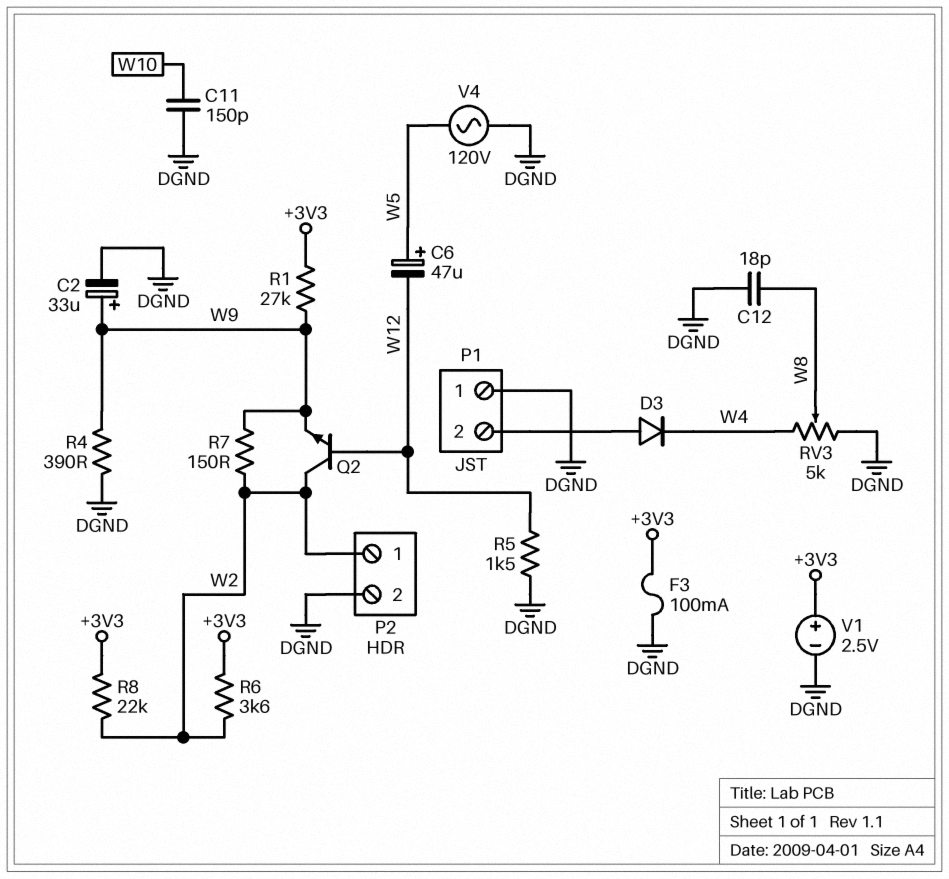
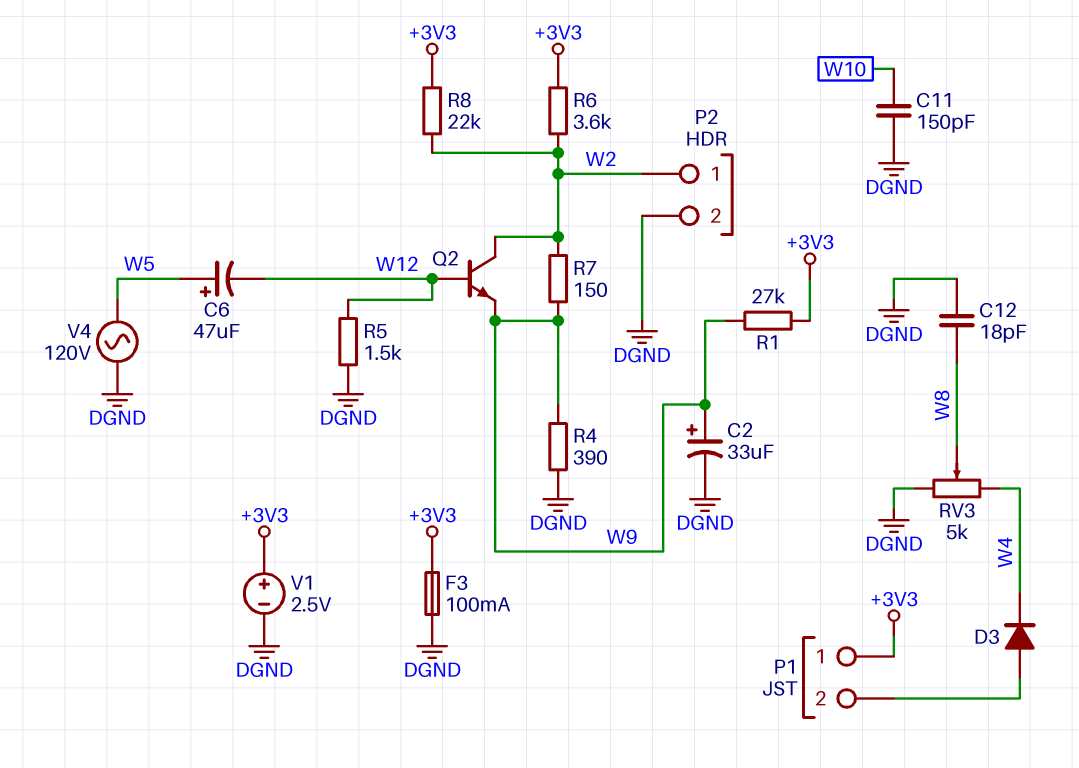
P1 pin 1: DGND -> +3V3

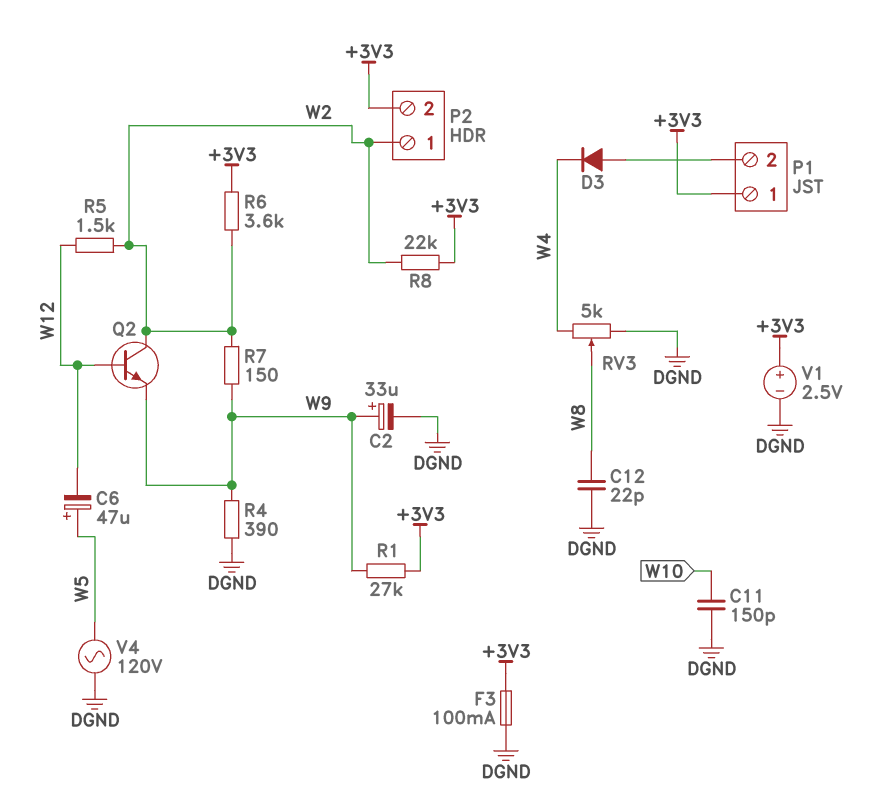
C12: 18pF (DGND, W8) -> 22pF (DGND, W8)
P2 pin 2: DGND -> +3V3
R5: 1.5k (DGND, W12) -> 1.5k (W2, W12)

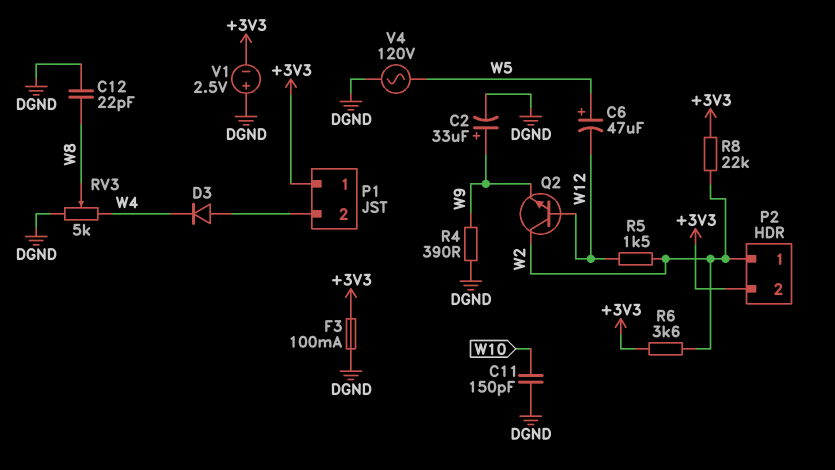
R1: 27k (+3V3, W9) -> none
R7: 150 (W2, W9) -> none
V1: 2.5V (plus +3V3, minus DGND) -> 2.5V (plus DGND, minus +3V3)

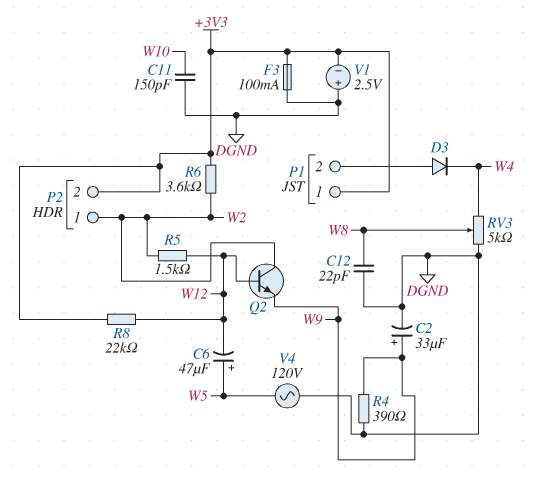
R8: 22k (+3V3, W2) -> 22k (+3V3, W12)

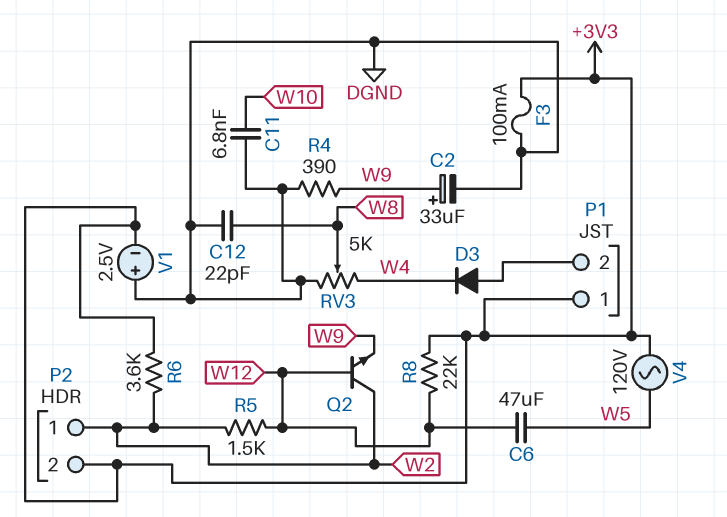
C6: 47uF (plus W5, minus W12) -> 47uF (W5, W12)
C11: 150pF (DGND, W10) -> 6.8nF (DGND, W10)
V4: AC 120V (DGND, W5) -> AC 120V (+3V3, W5)

